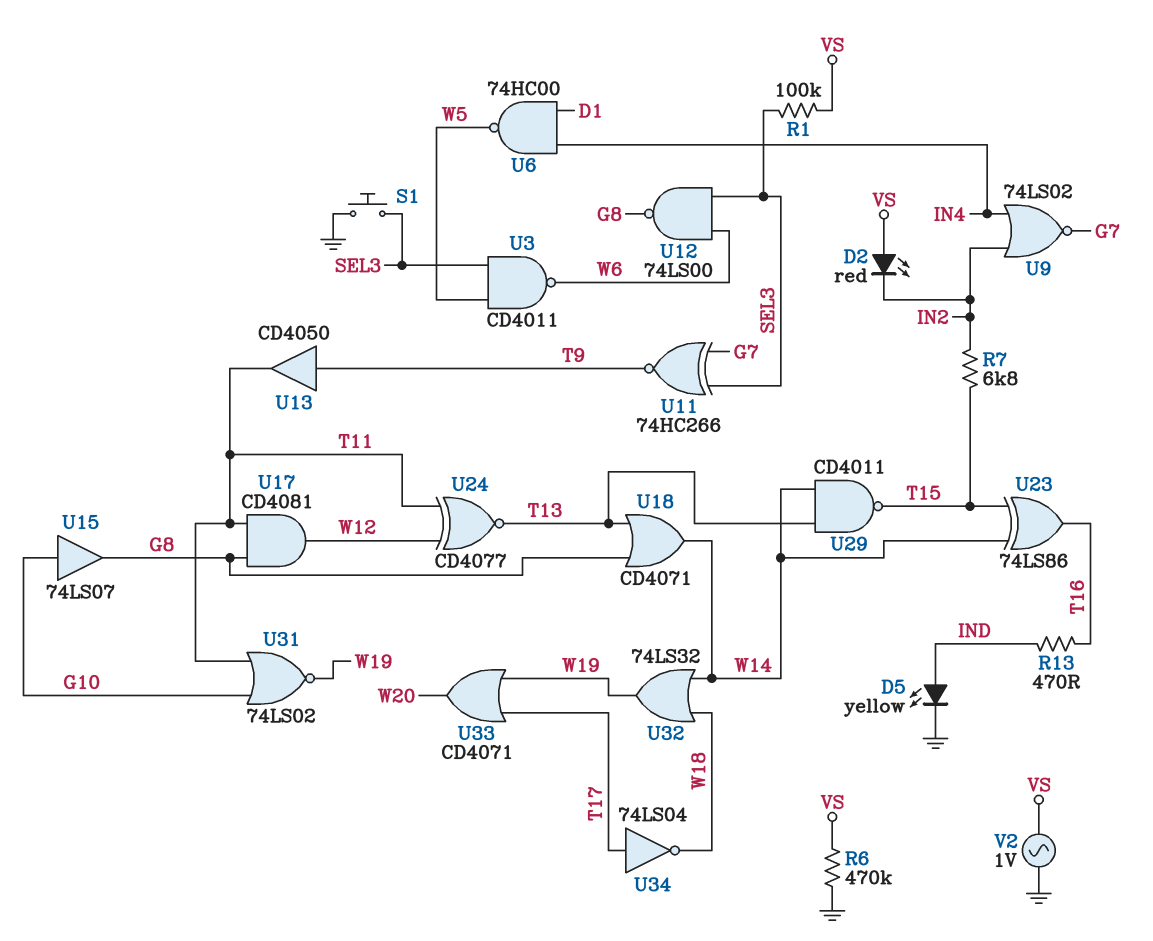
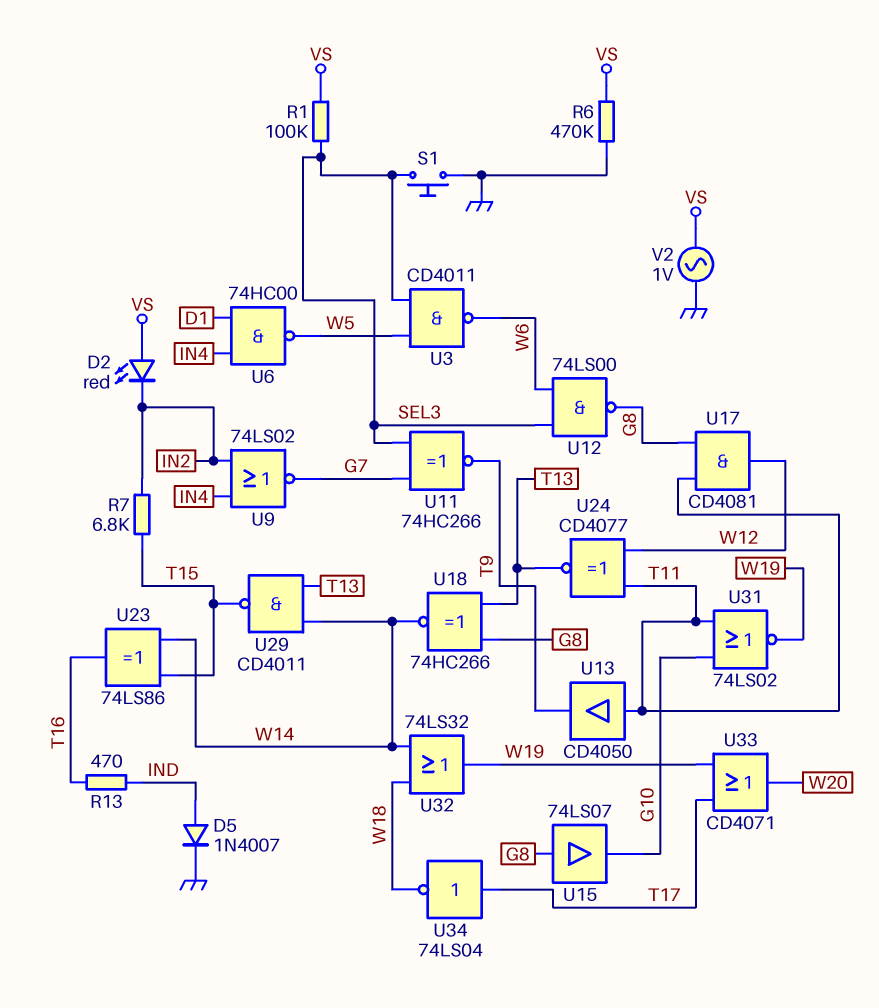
D5: LED yellow (A IND, K GND) -> diode 1N4007 (A IND, K GND)
U13: buffer CD4050 (in T9, out T11) -> buffer CD4050 (in T11, out T9)
U15: buffer 74LS07 (in G10, out G8) -> buffer 74LS07 (in G8, out G10)
U18: OR CD4071 (in G8, in T13, out W14) -> XNOR 74HC266 (in G8, in T13, out W14)

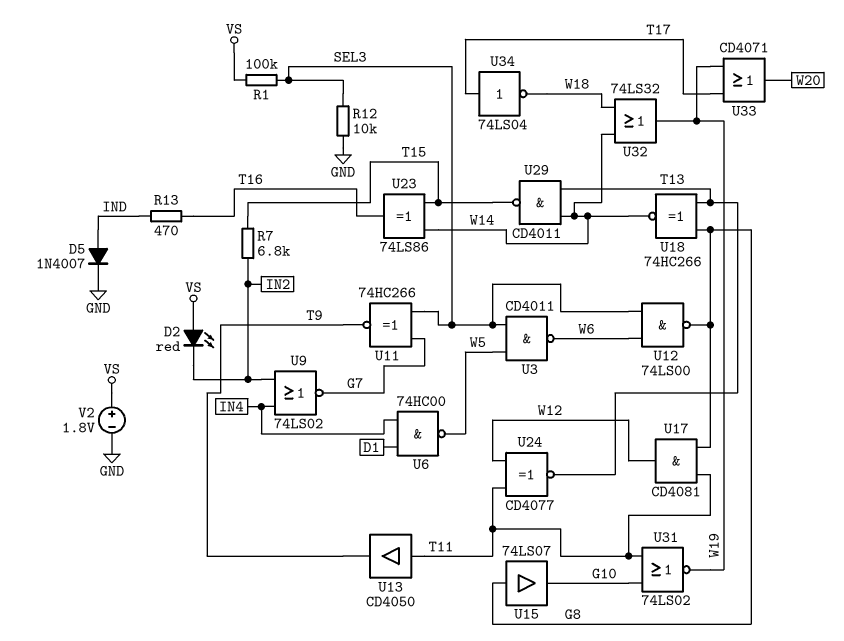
R6: 470k (GND, VS) -> none
R12: none -> 10k (GND, SEL3)
S1: button (GND, SEL3) -> none
V2: AC 1V (GND, VS) -> 1.8V (plus VS, minus GND)

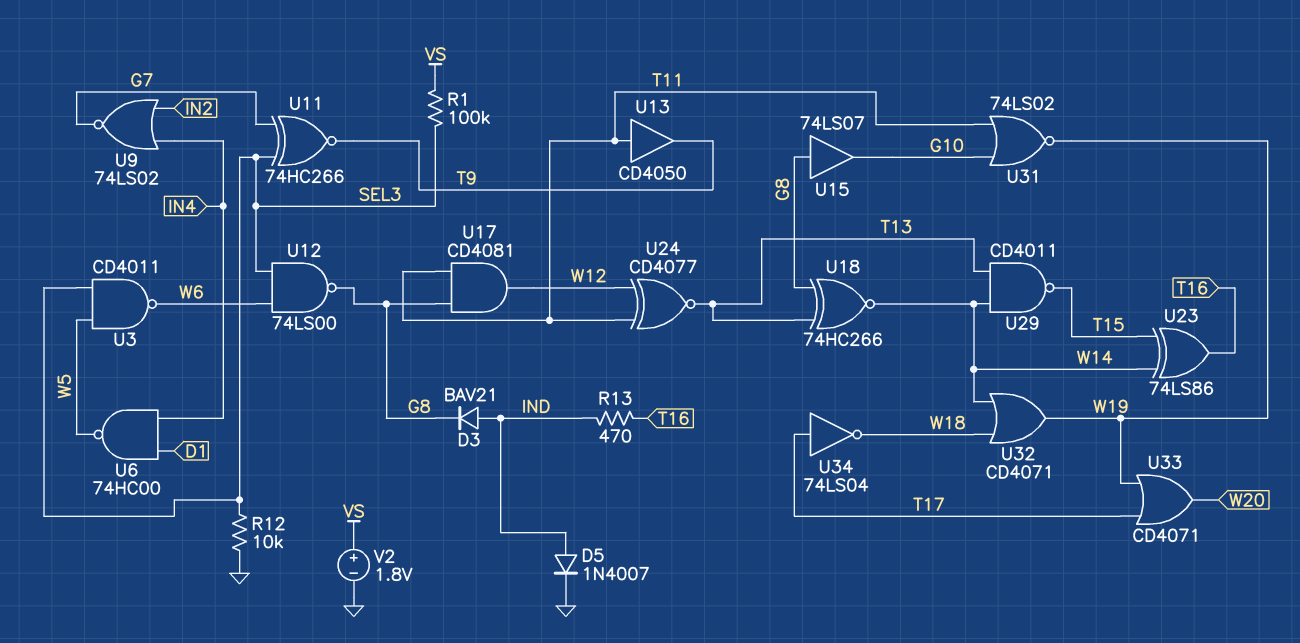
D2: LED red (A VS, K IN2) -> none
D3: none -> diode BAV21 (A IND, K G8)
R7: 6.8k (IN2, T15) -> none
U32: OR 74LS32 (in W14, in W18, out W19) -> OR CD4071 (in W14, in W18, out W19)

